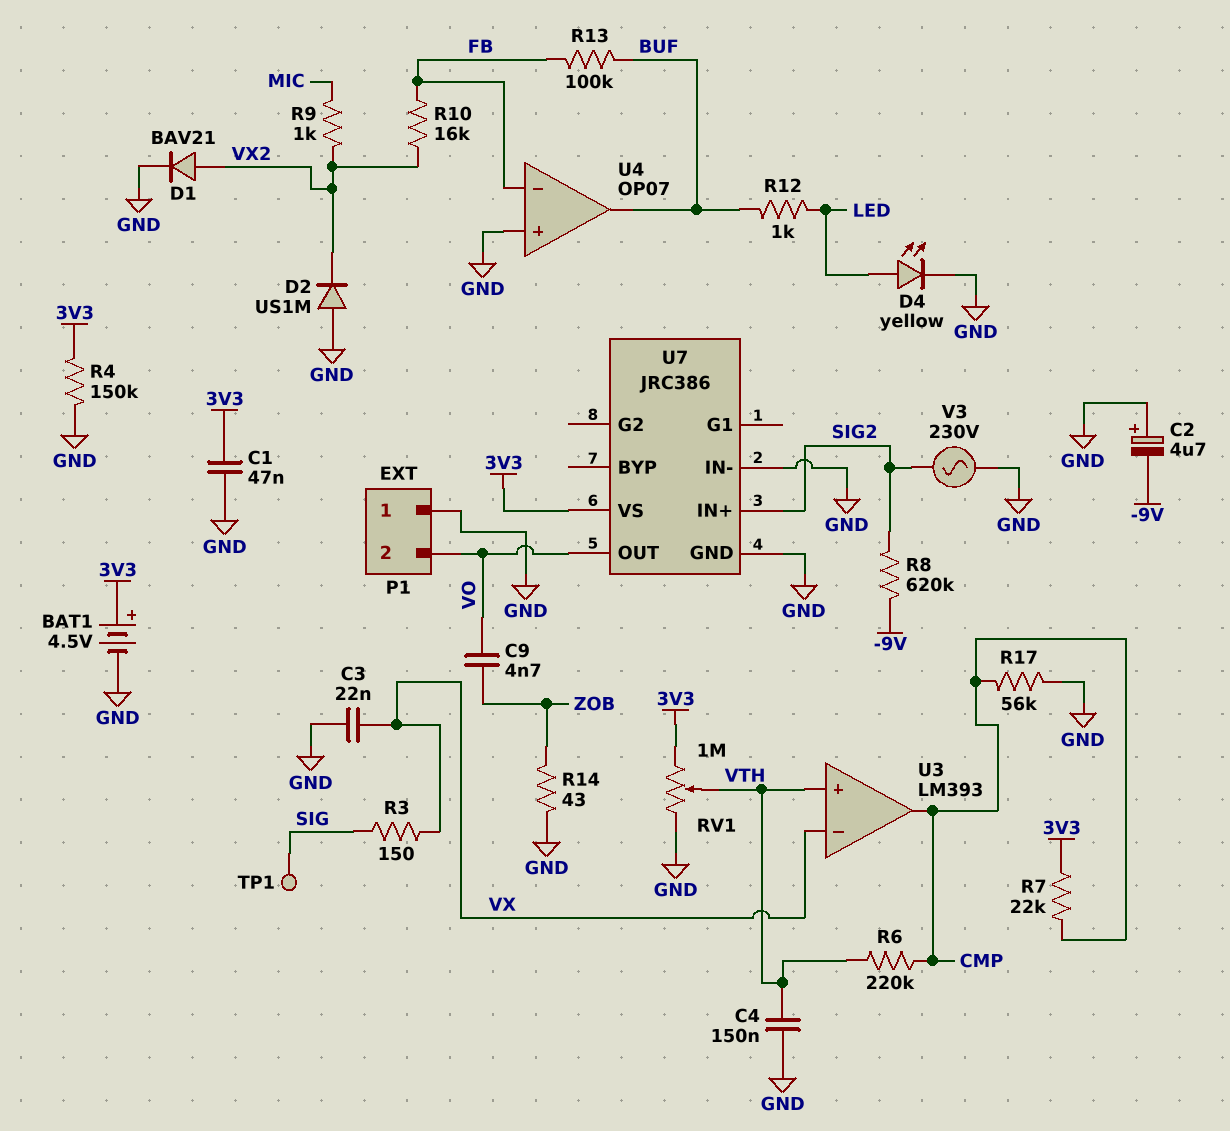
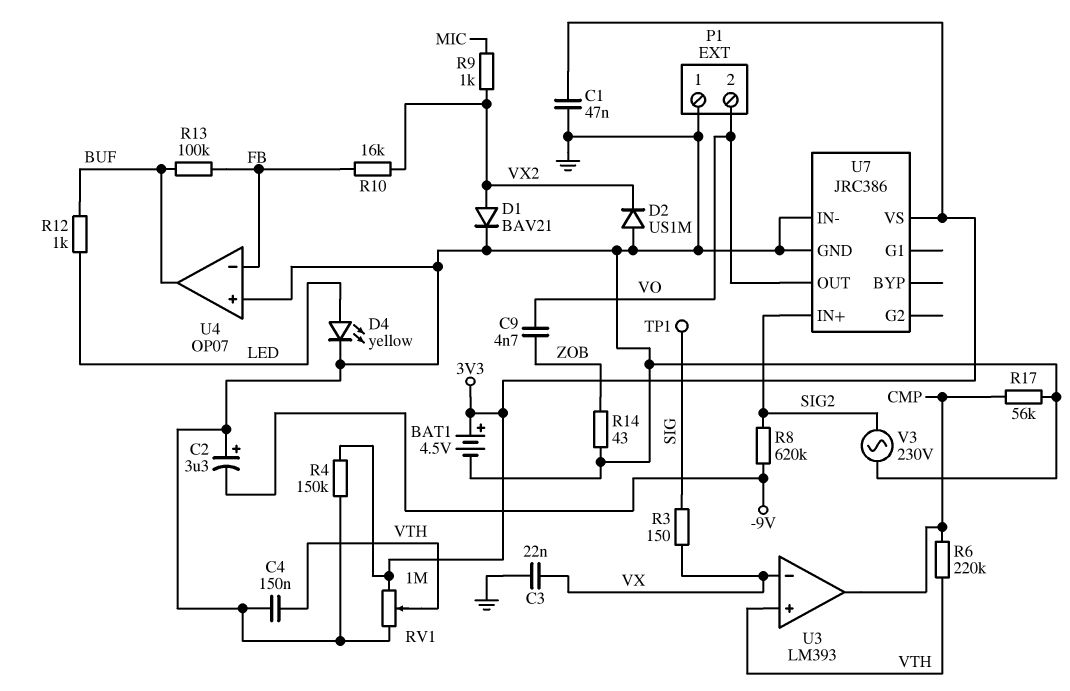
C2: 4.7uF (plus GND, minus -9V) -> 3.3uF (plus GND, minus -9V)
R7: 22k (3V3, CMP) -> none

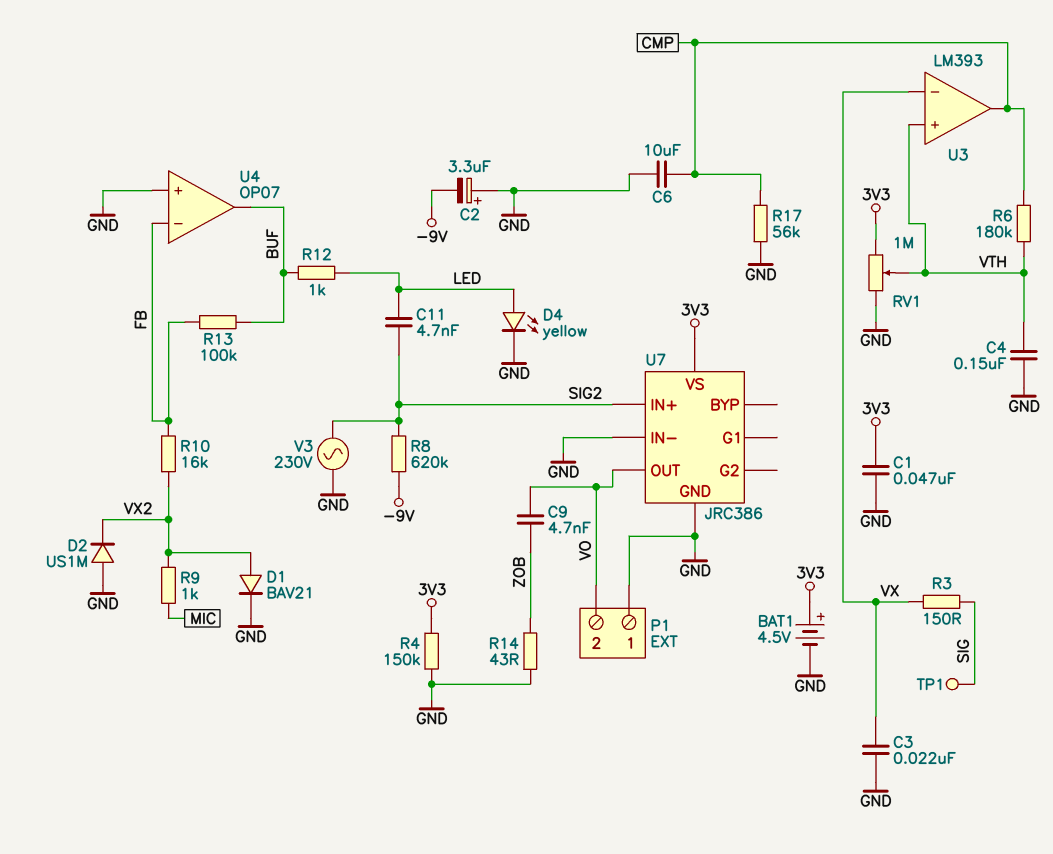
C6: none -> 10uF (CMP, GND)
C11: none -> 4.7nF (LED, SIG2)
R6: 220k (CMP, VTH) -> 180k (CMP, VTH)

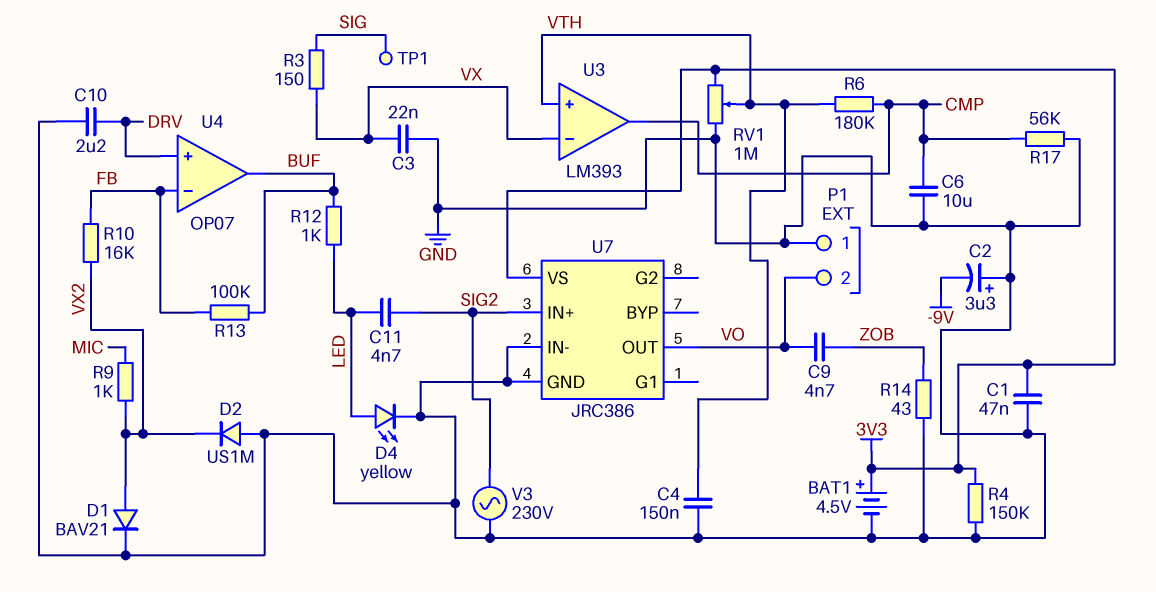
C10: none -> 2.2uF (DRV, GND)
R8: 620k (-9V, SIG2) -> none
U4 pin in+: GND -> DRV

